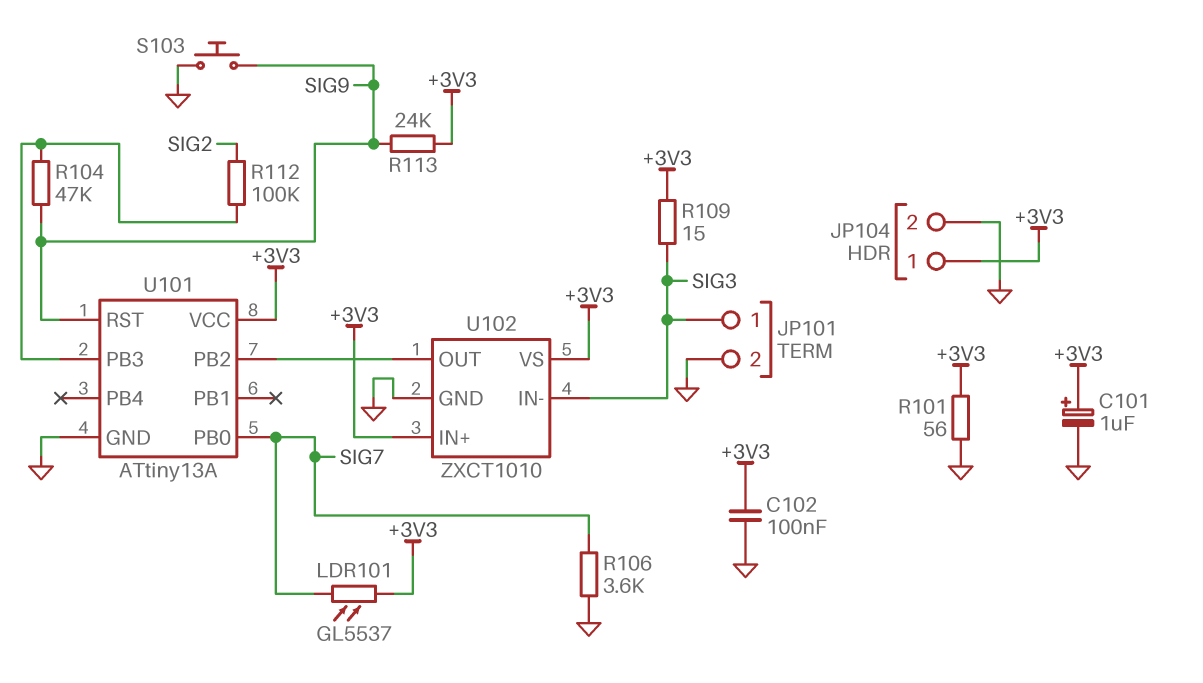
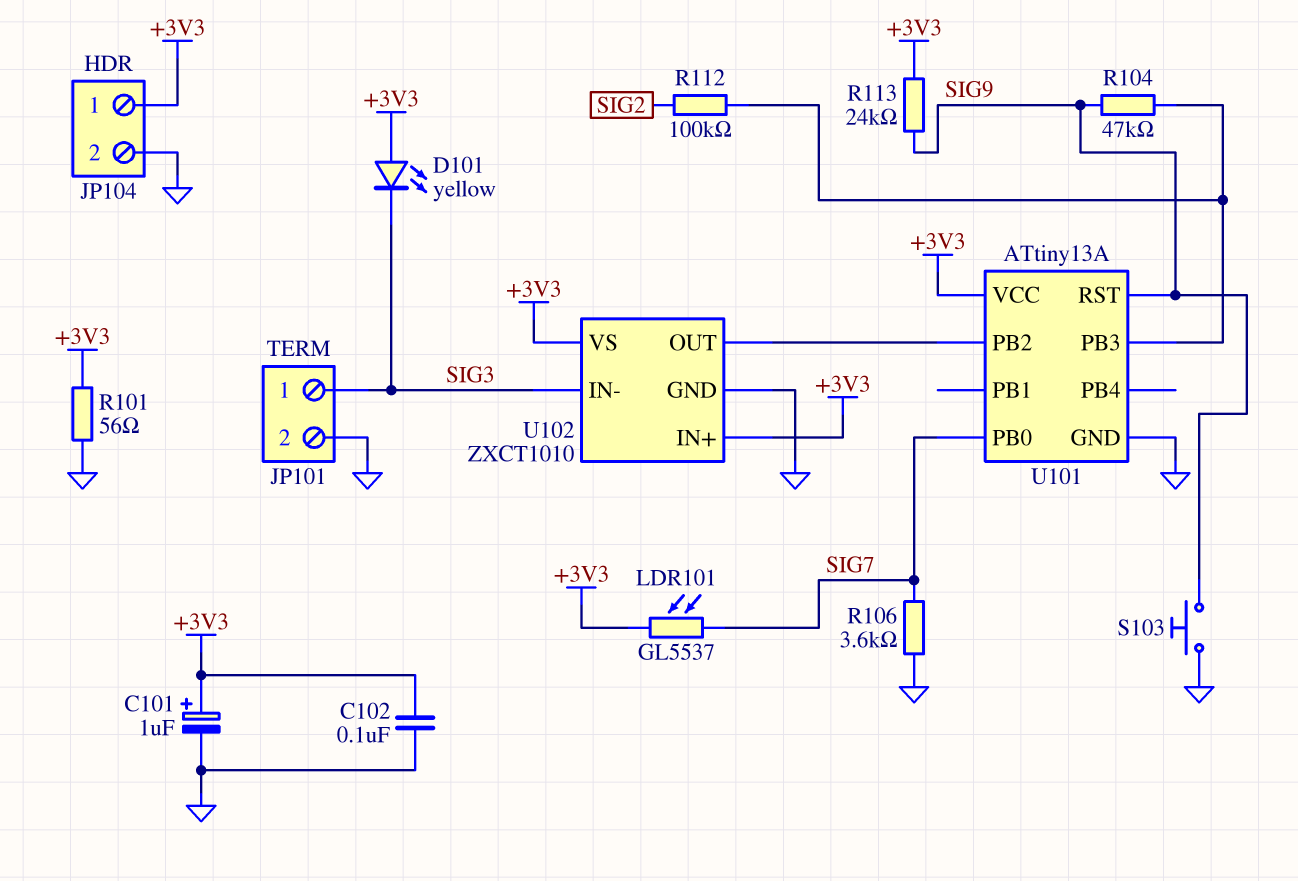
D101: none -> LED yellow (A +3V3, K SIG3)
R109: 15 (+3V3, SIG3) -> none

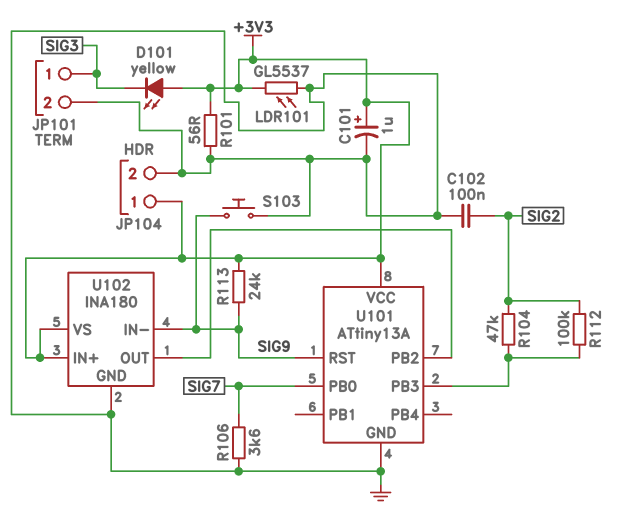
C102: 100nF (+3V3, GND) -> 100nF (GND, SIG2)
LDR101: GL5537 (+3V3, SIG7) -> GL5537 (+3V3, GND)
R104: 47k (SIG9, U101/PB3) -> 47k (SIG2, U101/PB3)
U102: ZXCT1010 -> INA180
U102 pin IN-: SIG3 -> SIG9

